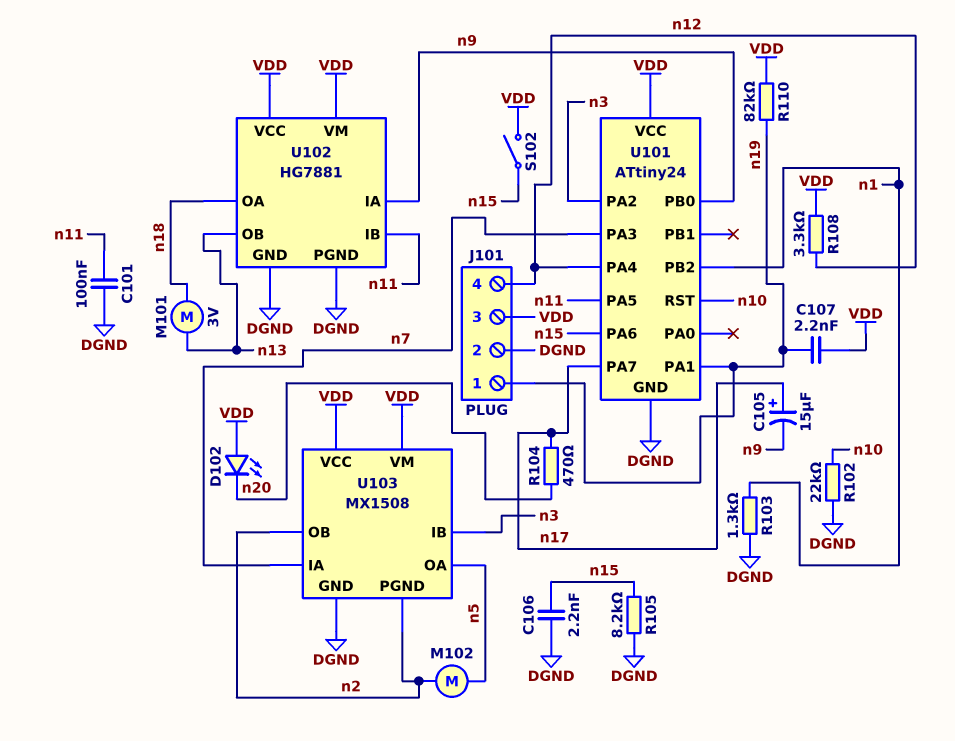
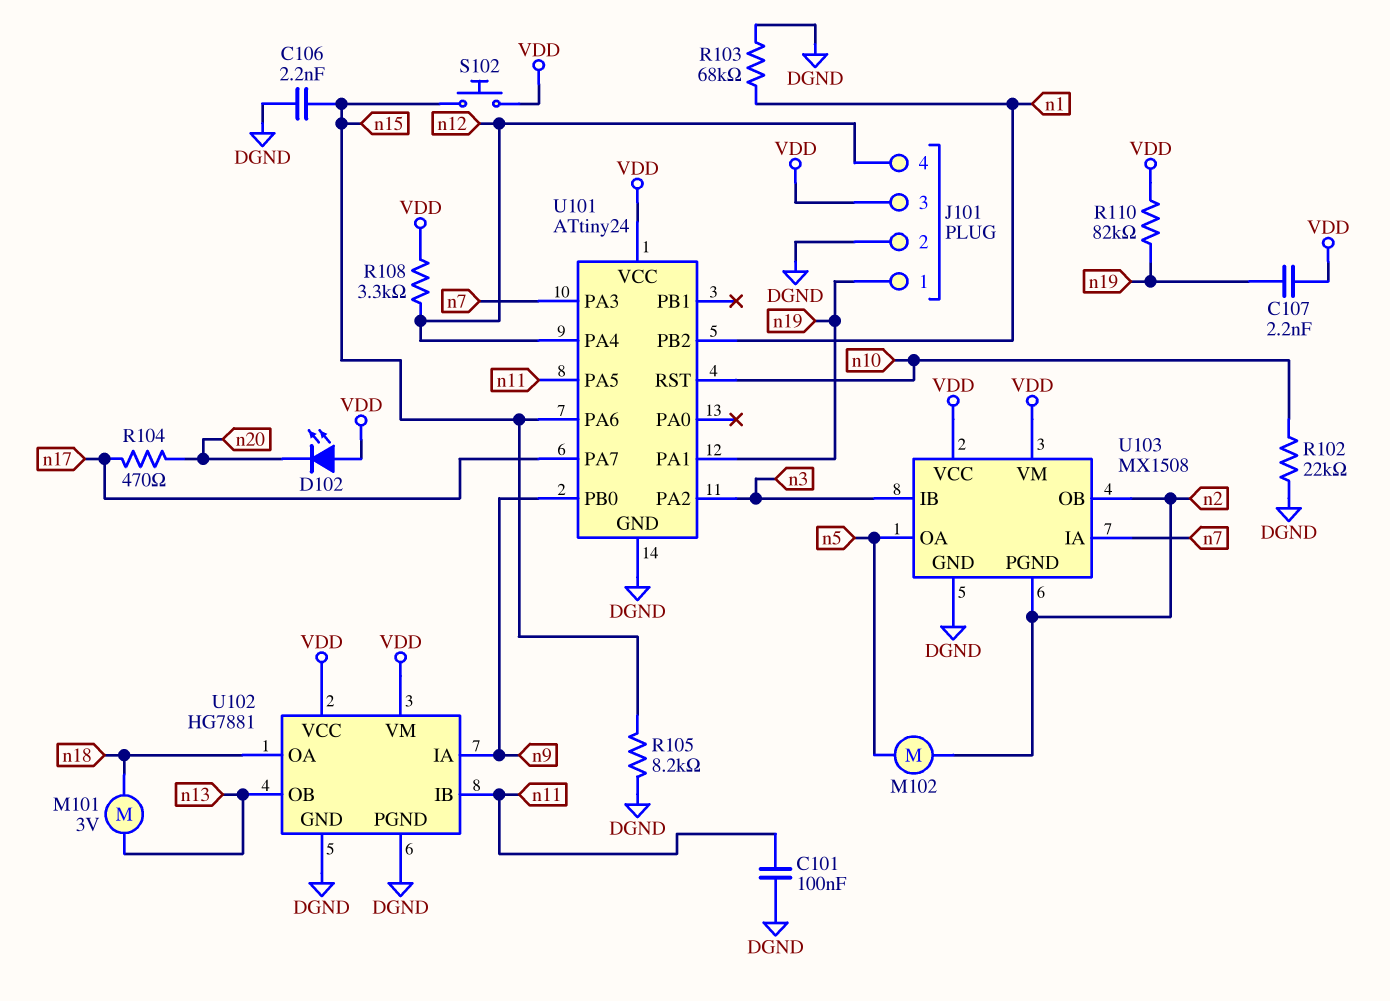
C105: 15uF (plus n17, minus n9) -> none
R103: 1.3k (DGND, n1) -> 68k (DGND, n1)
S102: switch (VDD, n15) -> button (VDD, n15)

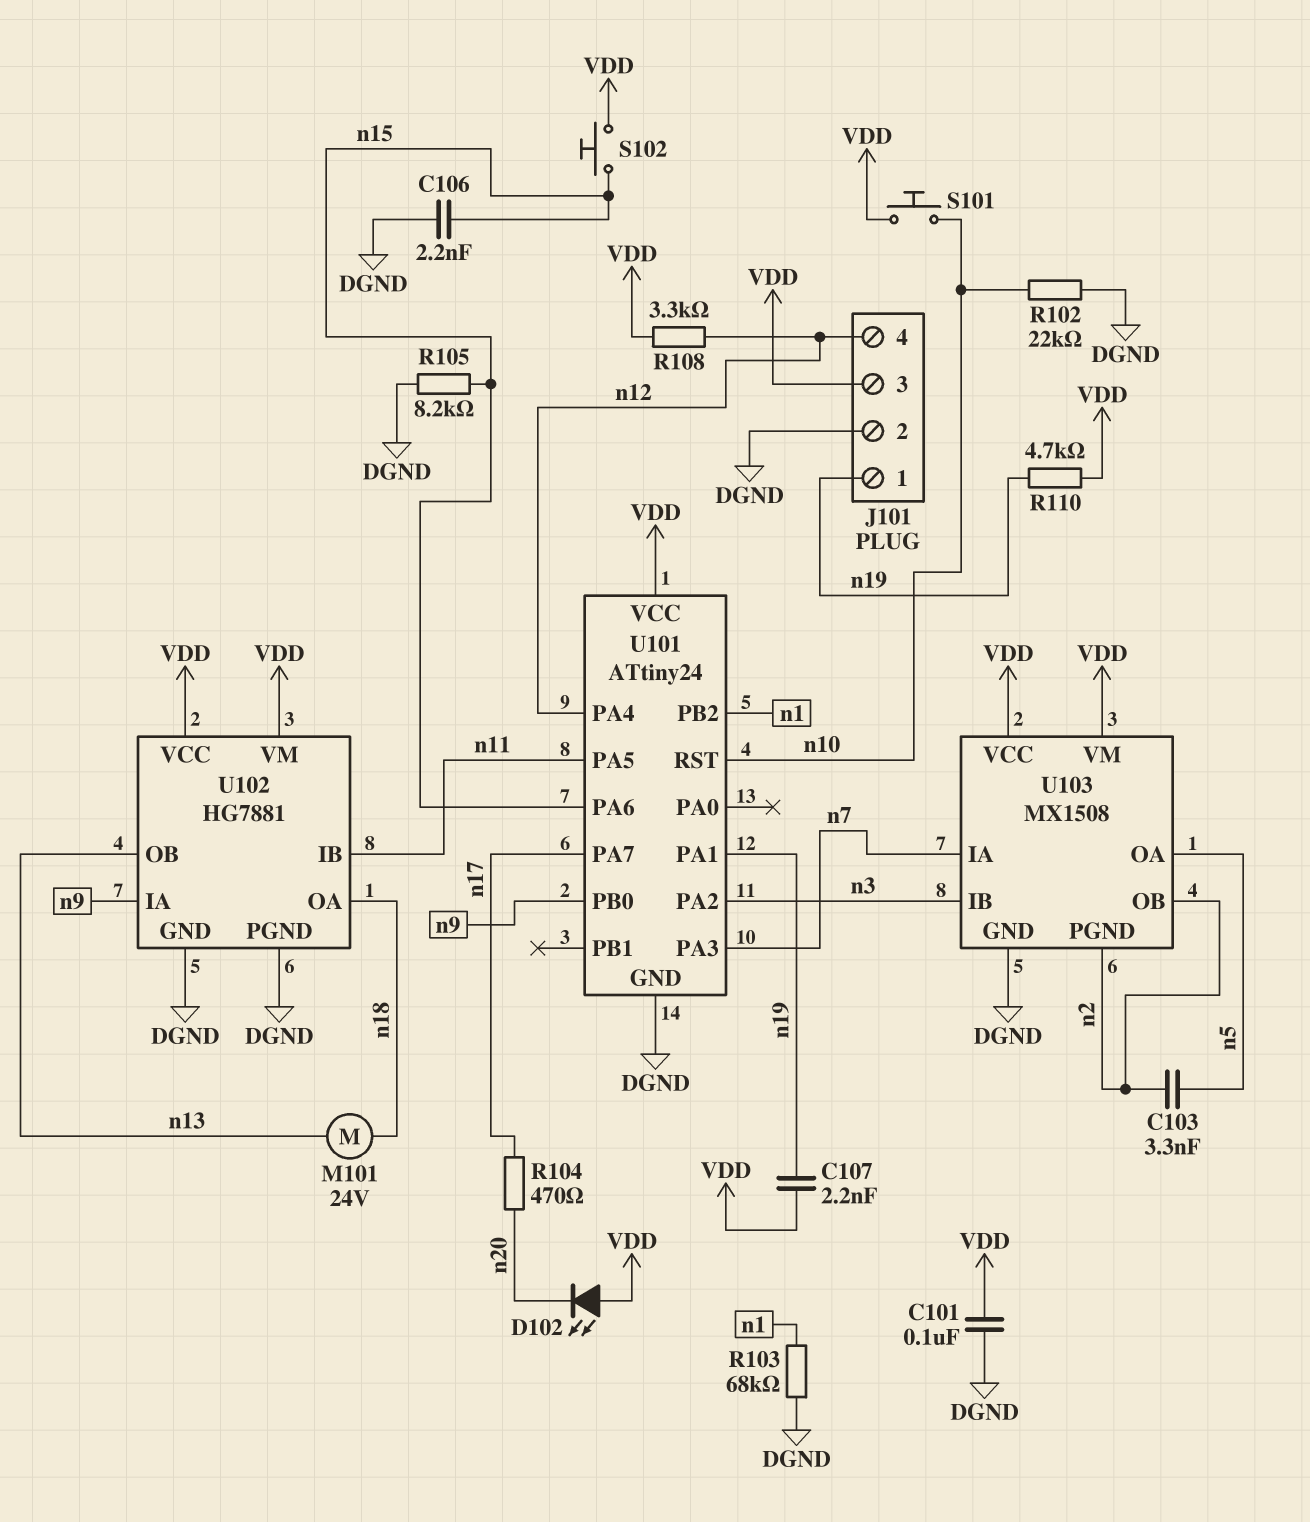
C101: 100nF (DGND, n11) -> 100nF (DGND, VDD)
C103: none -> 3.3nF (n2, n5)
M101: motor 3V (n13, n18) -> motor 24V (n13, n18)
M102: motor (n2, n5) -> none
R110: 82k (VDD, n19) -> 4.7k (VDD, n19)
S101: none -> button (VDD, n10)

